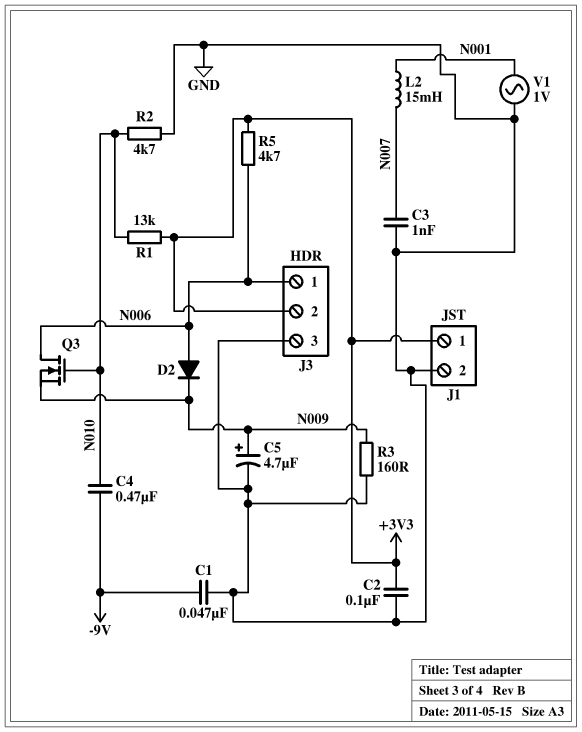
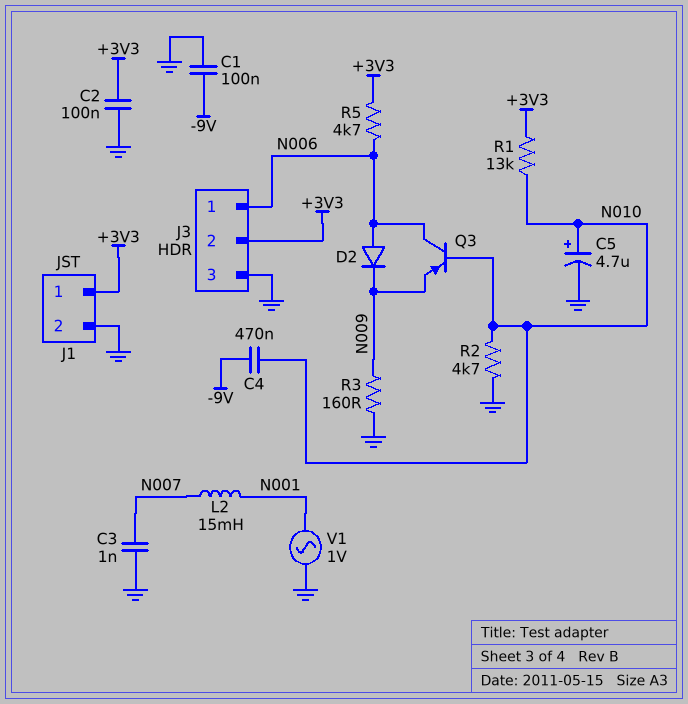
C1: 47nF (-9V, GND) -> 100nF (-9V, GND)
C5: 4.7uF (plus N009, minus GND) -> 4.7uF (plus N010, minus GND)
Q3: NMOS (G N010, D N006, S N009) -> PNP (B N010, C N006, E N009)

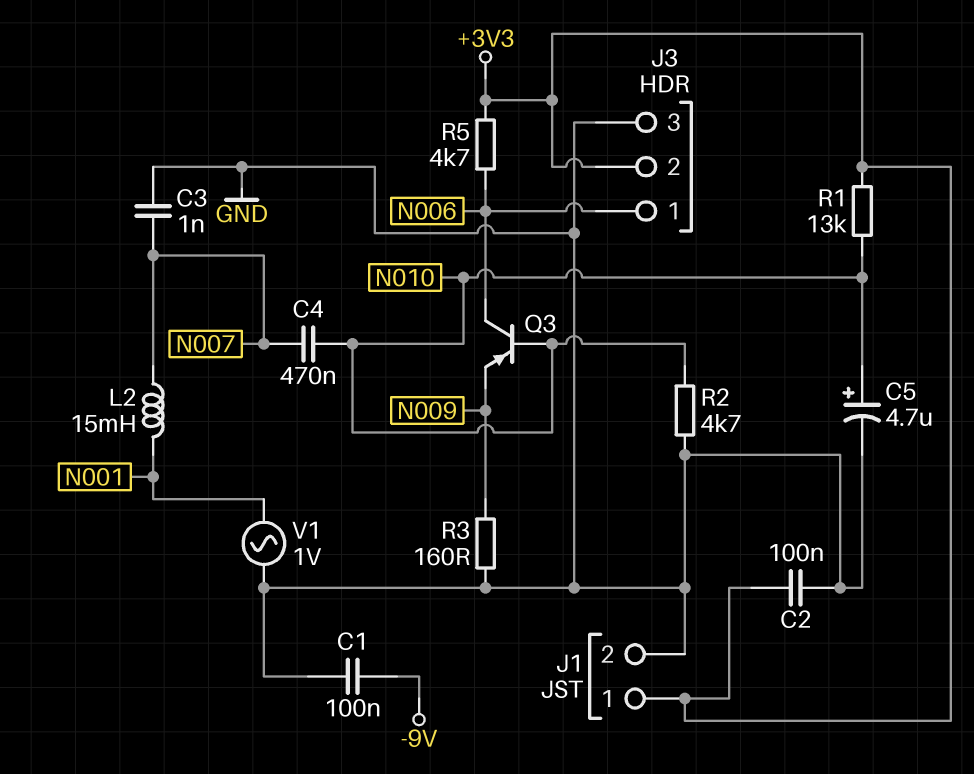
C4: 470nF (-9V, N010) -> 470nF (N007, N010)
D2: diode (A N006, K N009) -> none

